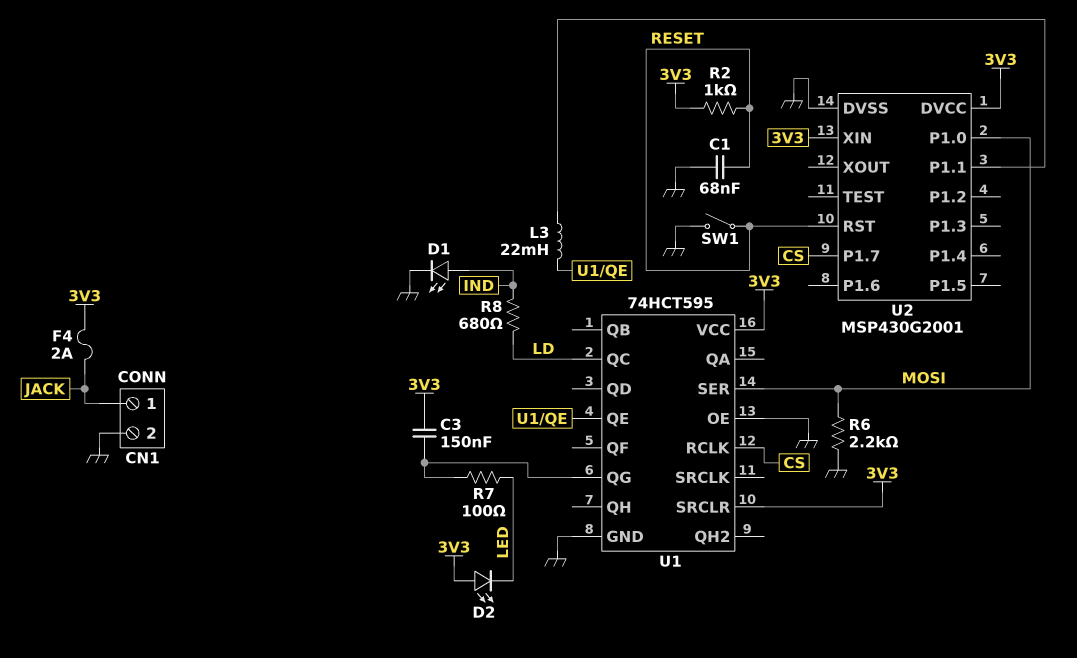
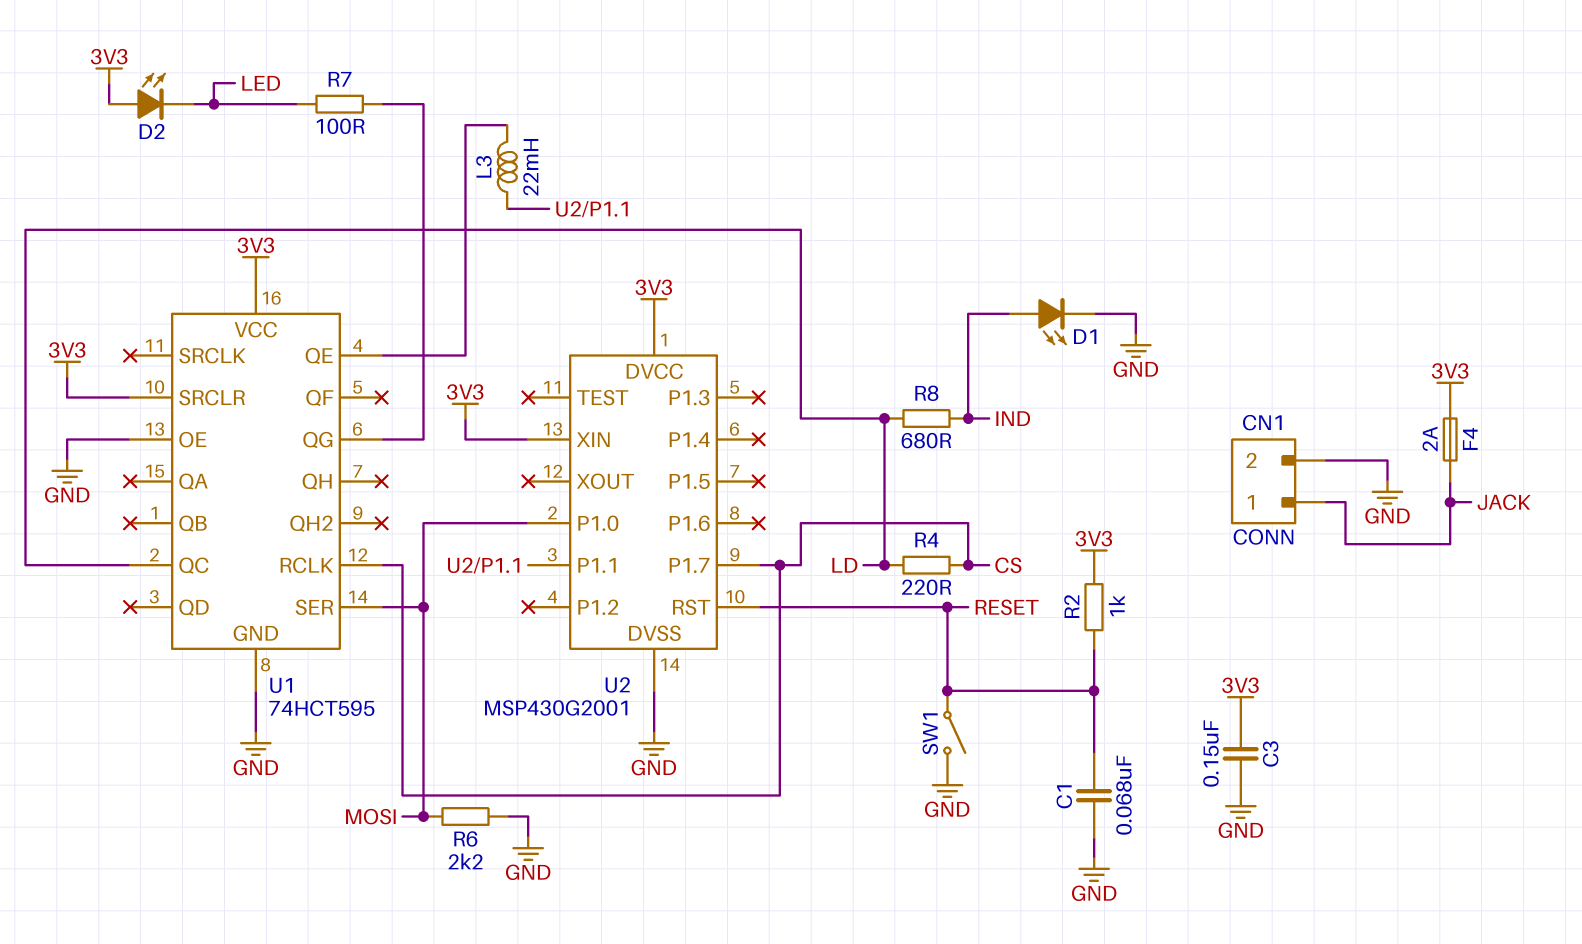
C3: 150nF (3V3, U1/QG) -> 150nF (3V3, GND)
R4: none -> 220 (CS, LD)

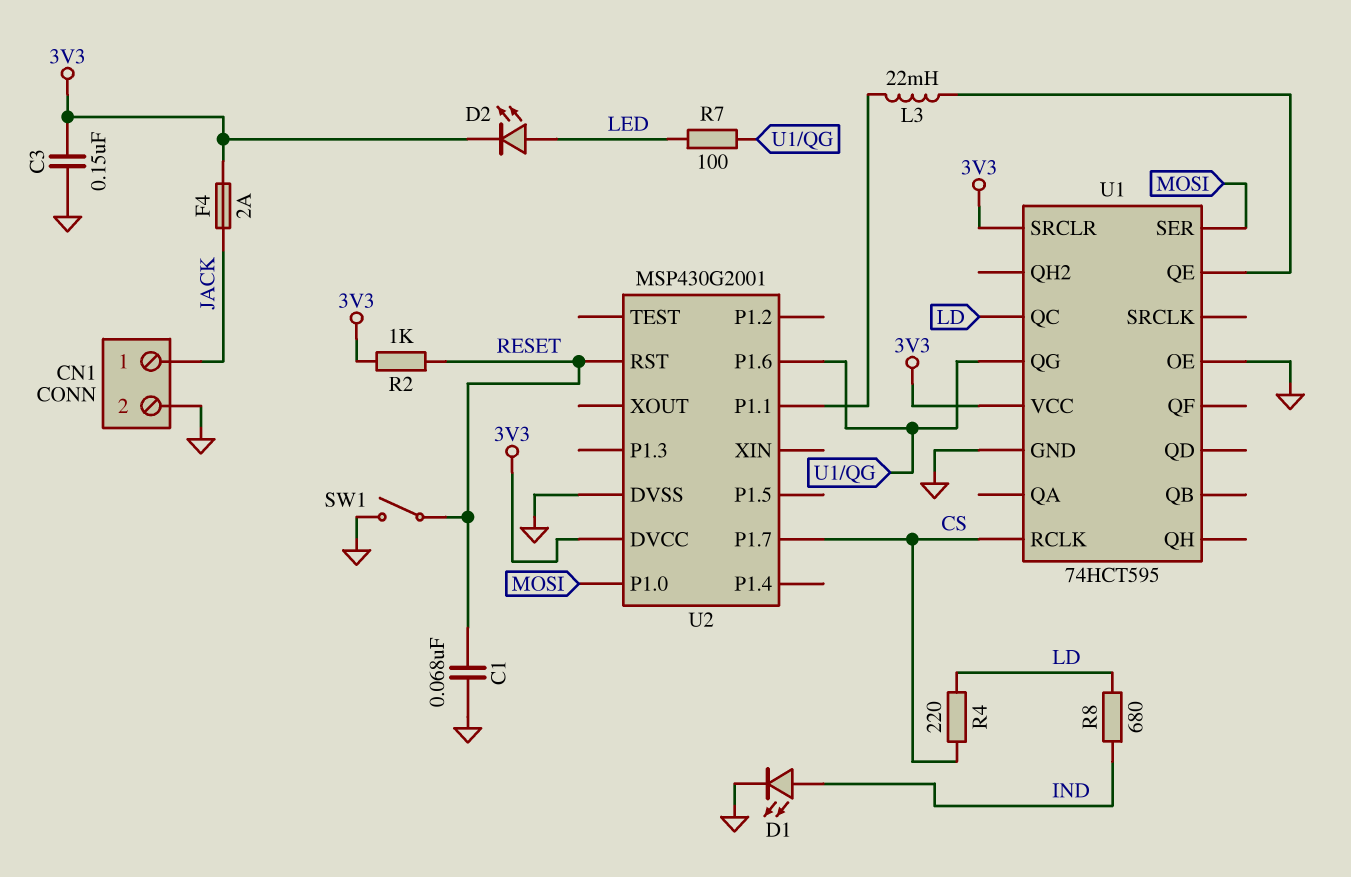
D2: LED (A 3V3, K LED) -> LED (A LED, K 3V3)
R6: 2.2k (GND, MOSI) -> none
U2 pin P1.6: none -> U1/QG
U2 pin XIN: 3V3 -> none

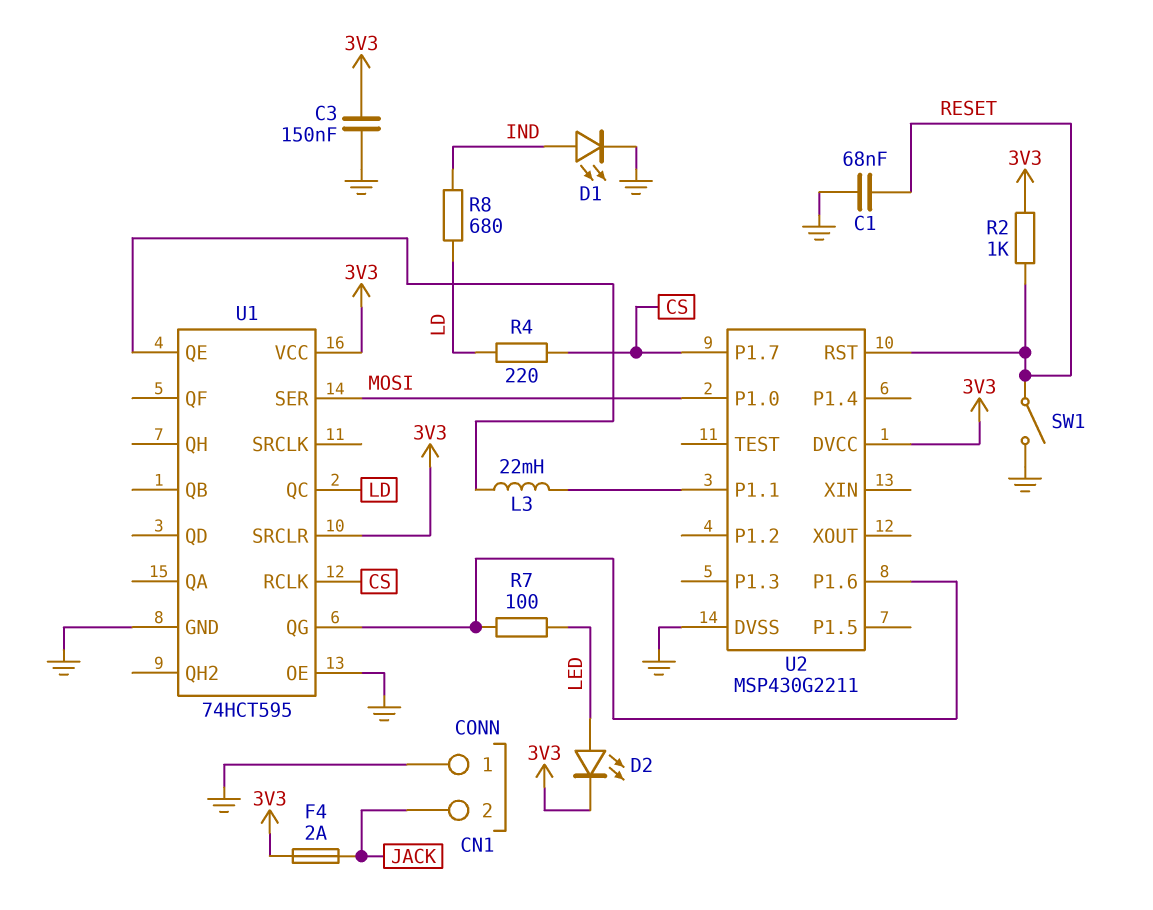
CN1 pin 1: JACK -> GND
CN1 pin 2: GND -> JACK
U2: MSP430G2001 -> MSP430G2211

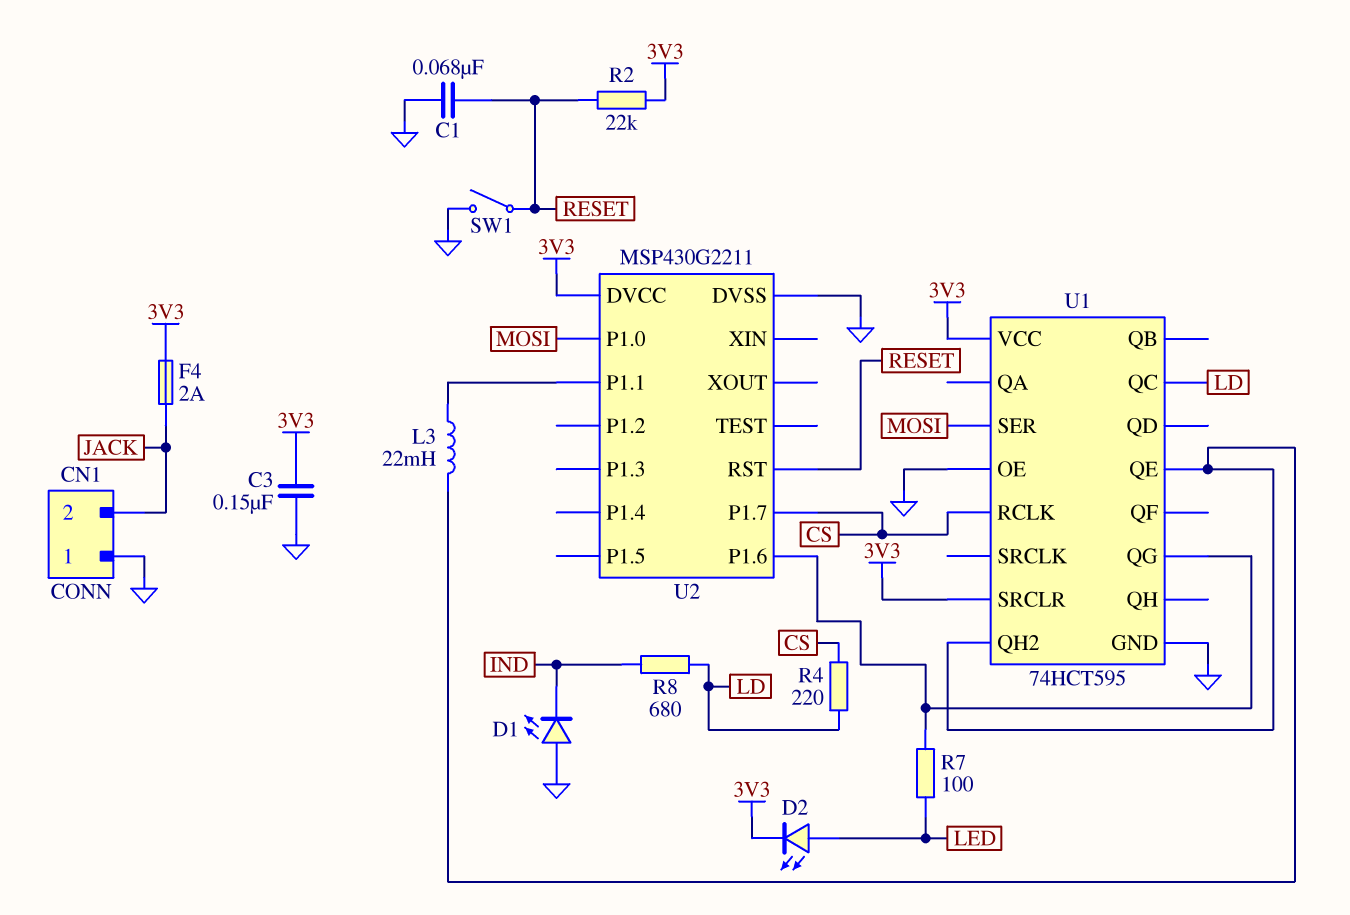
D1: LED (A IND, K GND) -> LED (A GND, K IND)
R2: 1k (3V3, RESET) -> 22k (3V3, RESET)
U1 pin QH2: none -> U1/QE

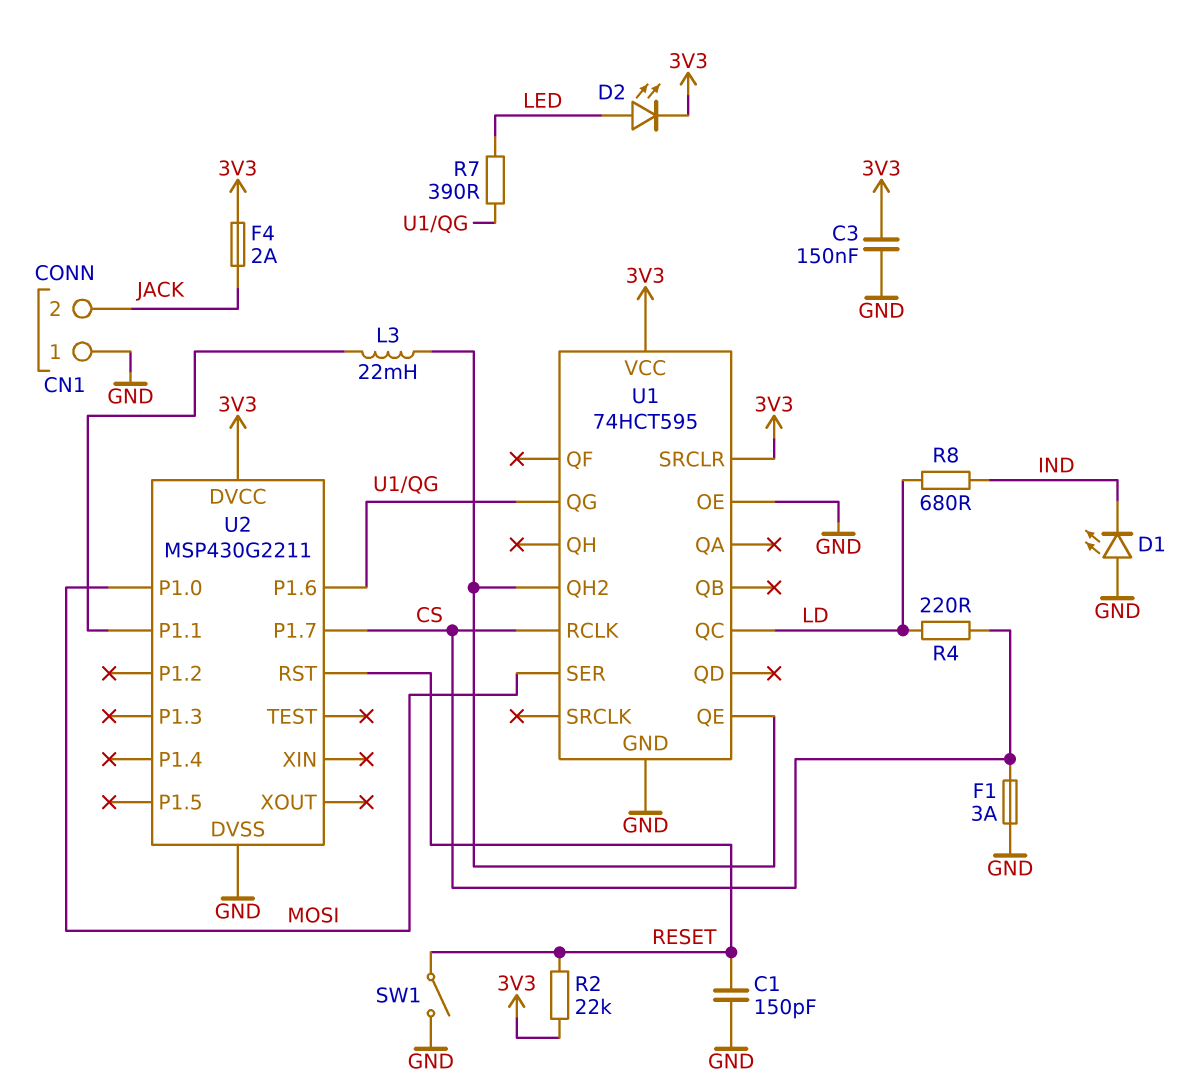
C1: 68nF (GND, RESET) -> 150pF (GND, RESET)
F1: none -> 3A (CS, GND)
R7: 100 (LED, U1/QG) -> 390 (LED, U1/QG)

